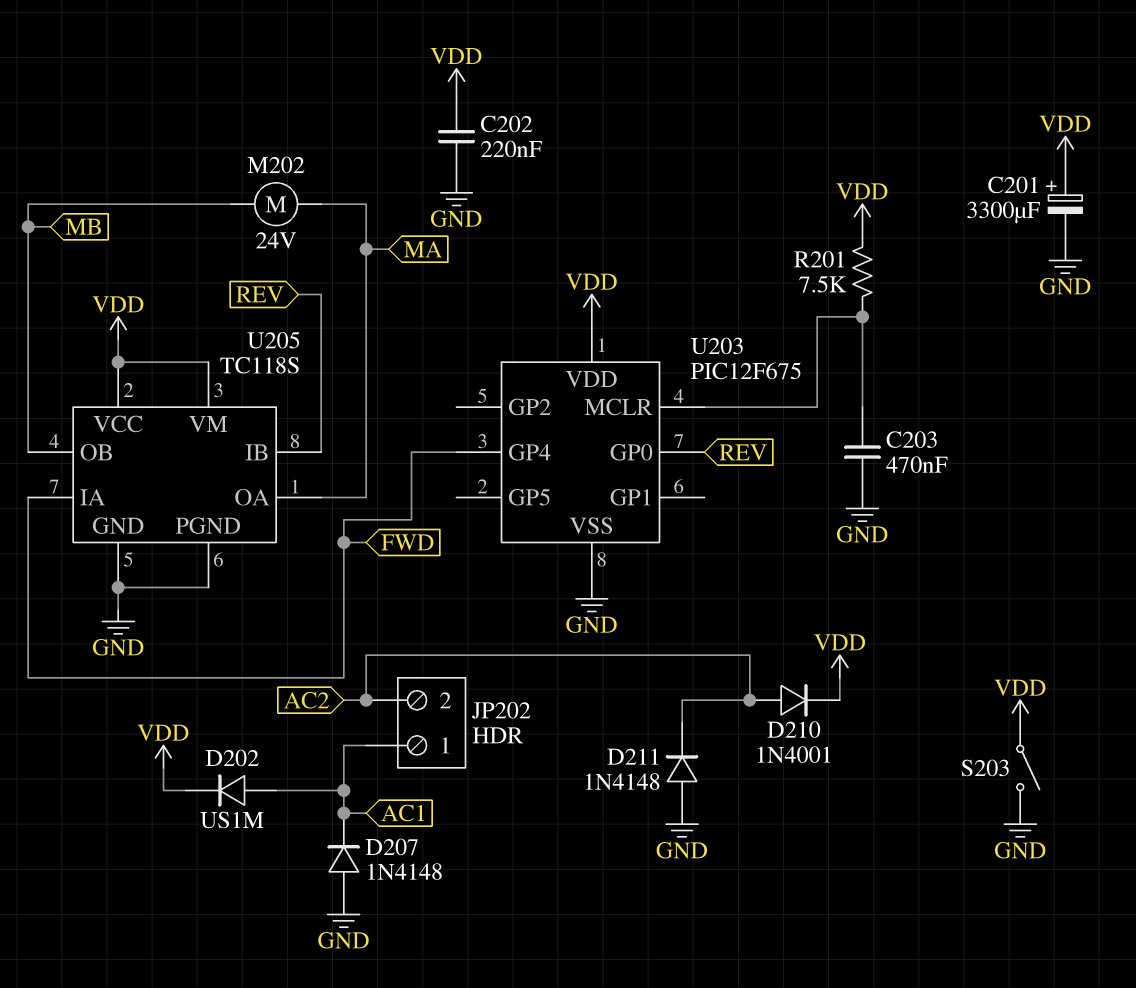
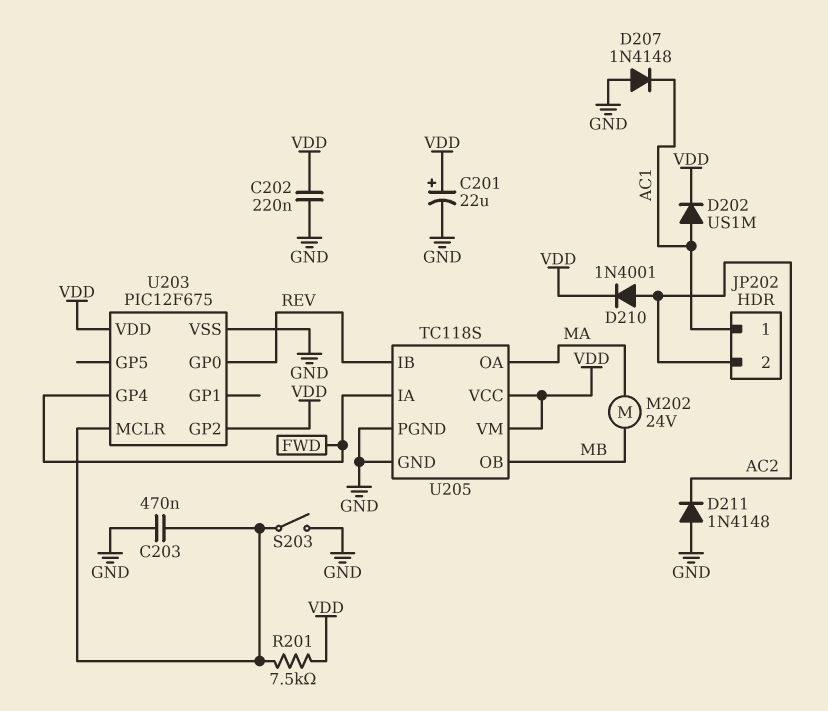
C201: 3300uF (plus VDD, minus GND) -> 22uF (plus VDD, minus GND)
S203: switch (GND, VDD) -> switch (GND, U203/MCLR)
U203 pin GP2: none -> VDD

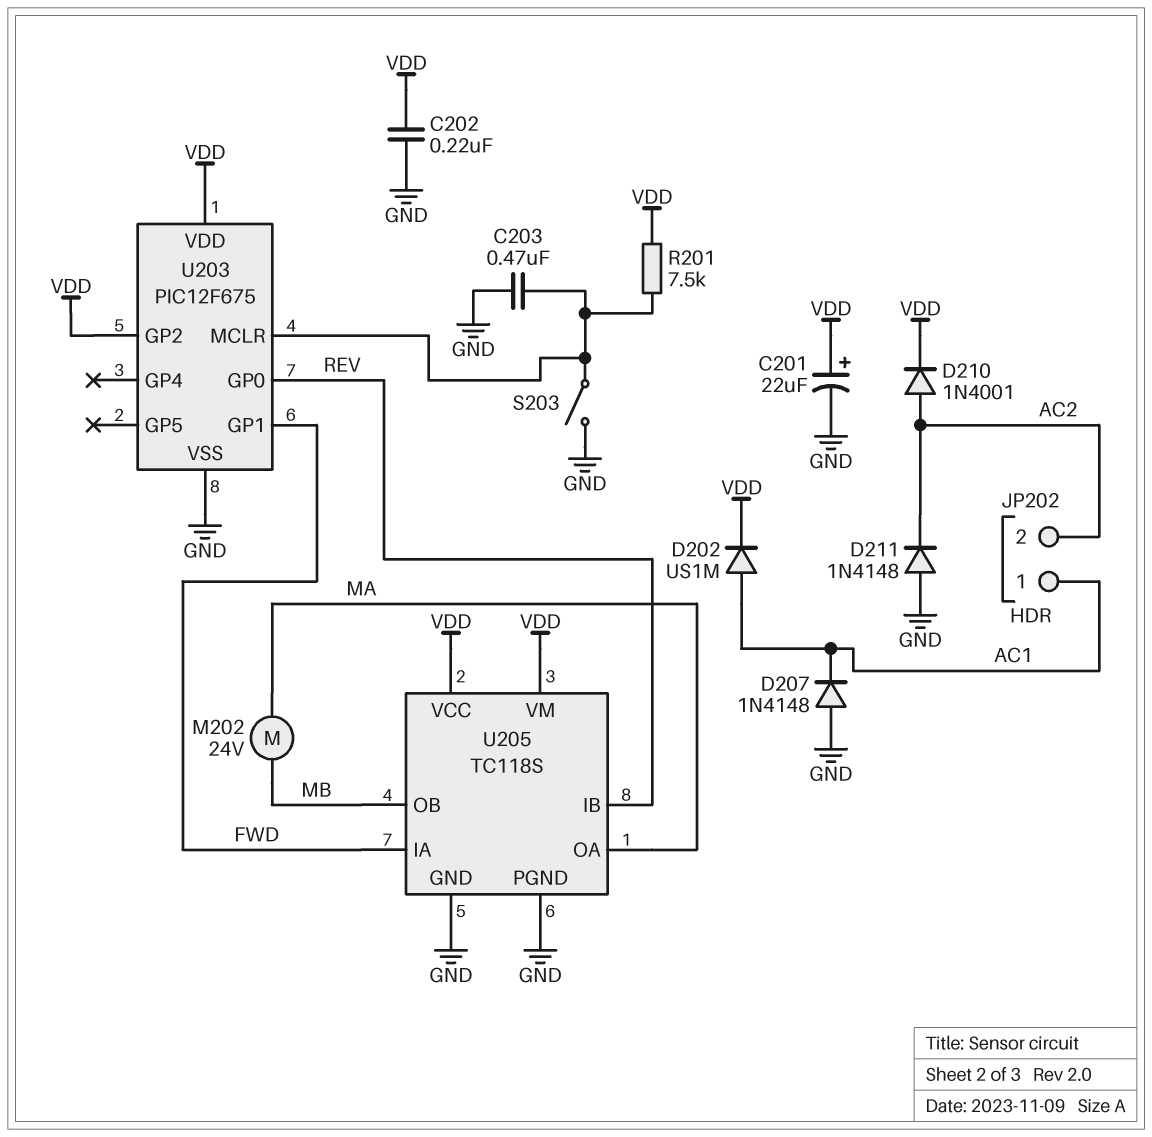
U203 pin GP1: none -> FWD
U203 pin GP4: FWD -> none

